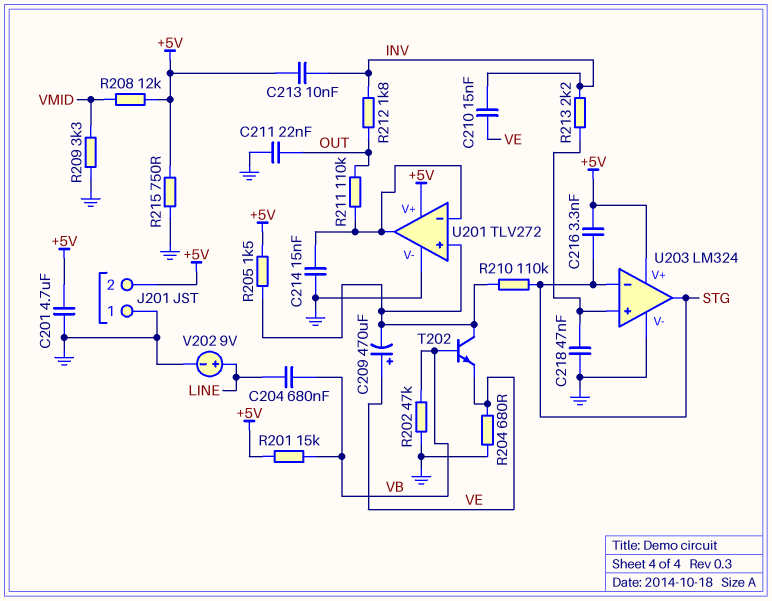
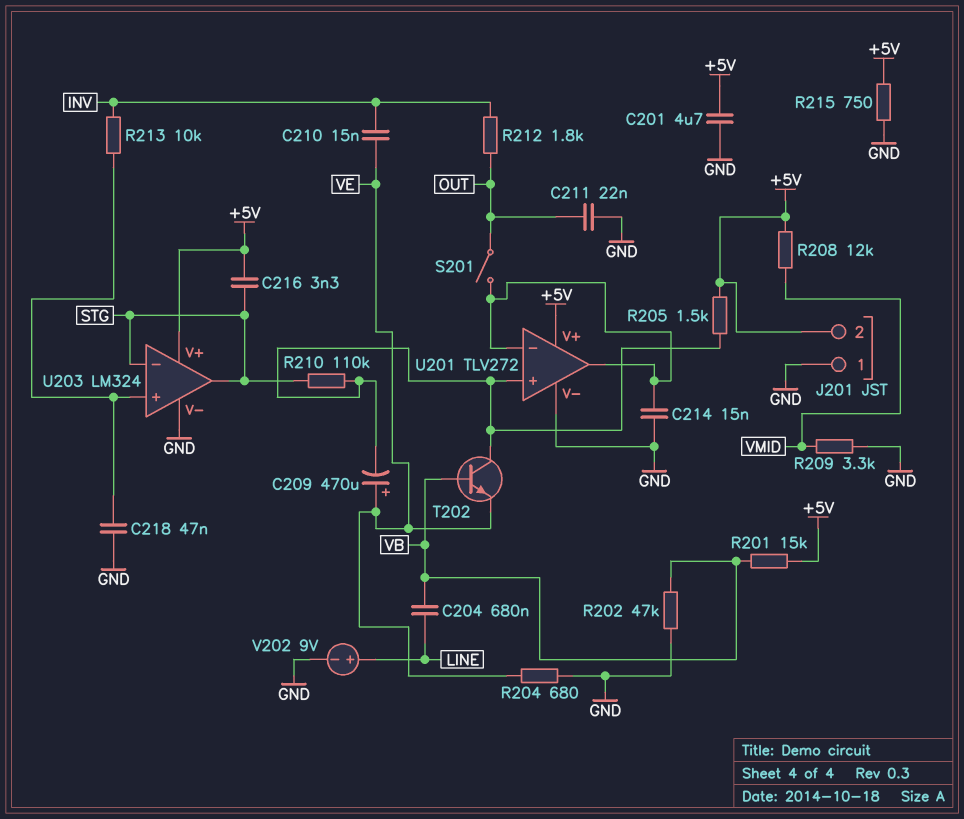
C213: 10nF (+5V, INV) -> none
R211: 110k (OUT, U201/in-) -> none
R213: 2.2k (INV, U203/in+) -> 10k (INV, U203/in+)
S201: none -> switch (OUT, U201/in-)

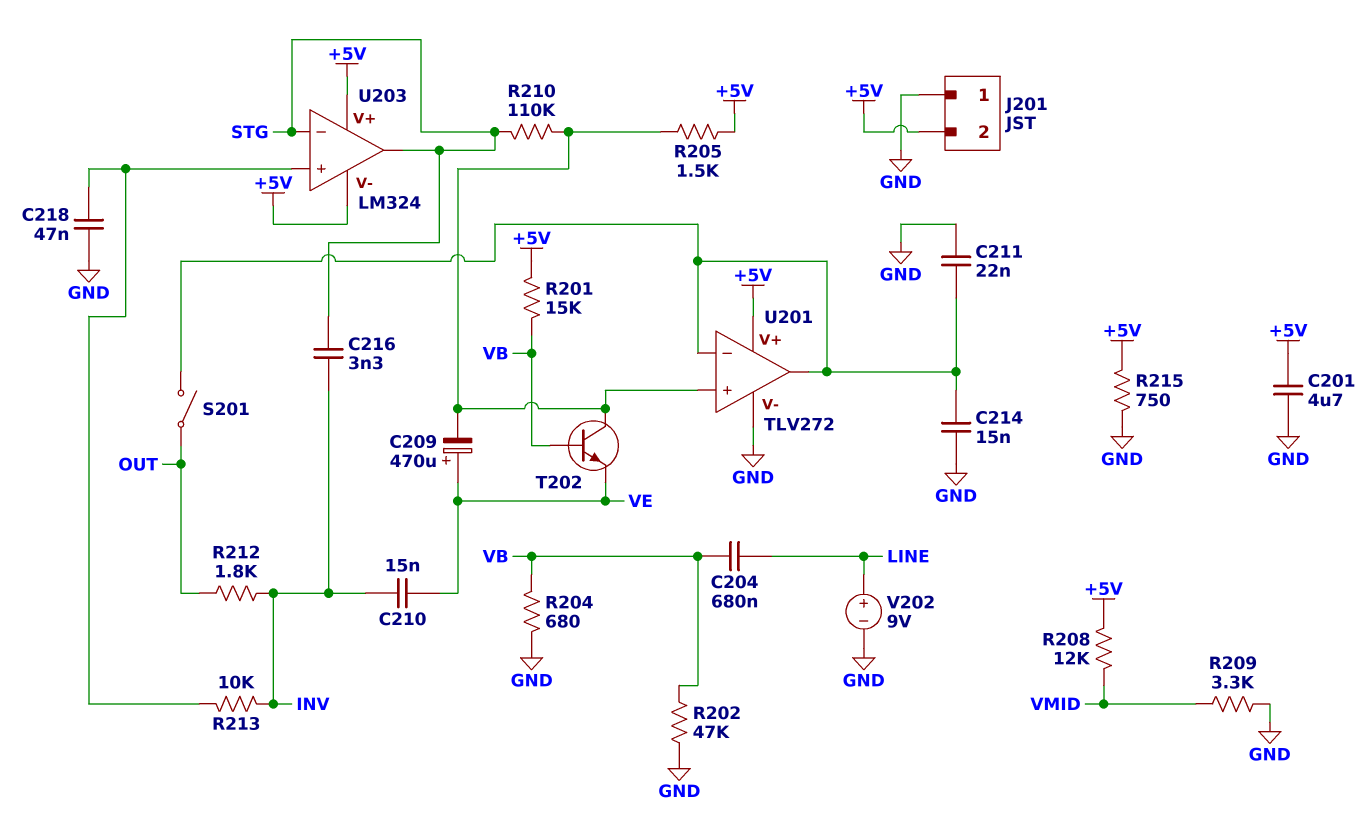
C211: 22nF (GND, OUT) -> 22nF (GND, U201/in-)
C216: 3.3nF (+5V, STG) -> 3.3nF (INV, STG)
R204: 680 (GND, VE) -> 680 (GND, VB)
U203 pin V-: GND -> +5V

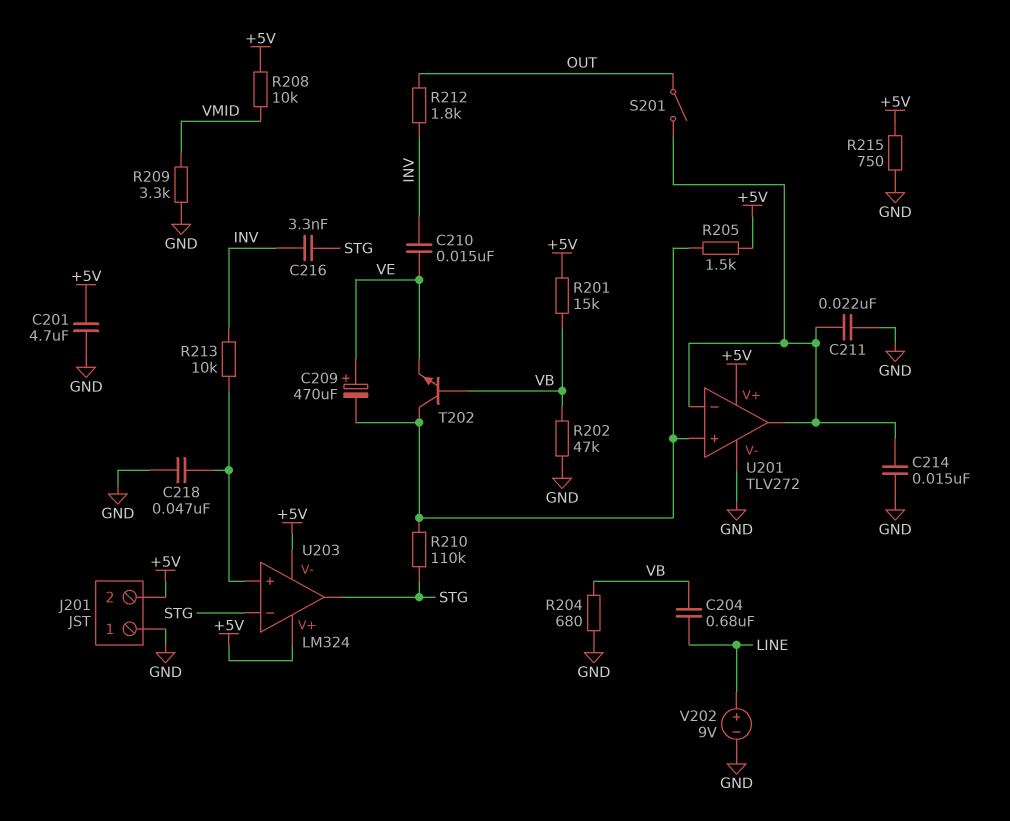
R208: 12k (+5V, VMID) -> 10k (+5V, VMID)

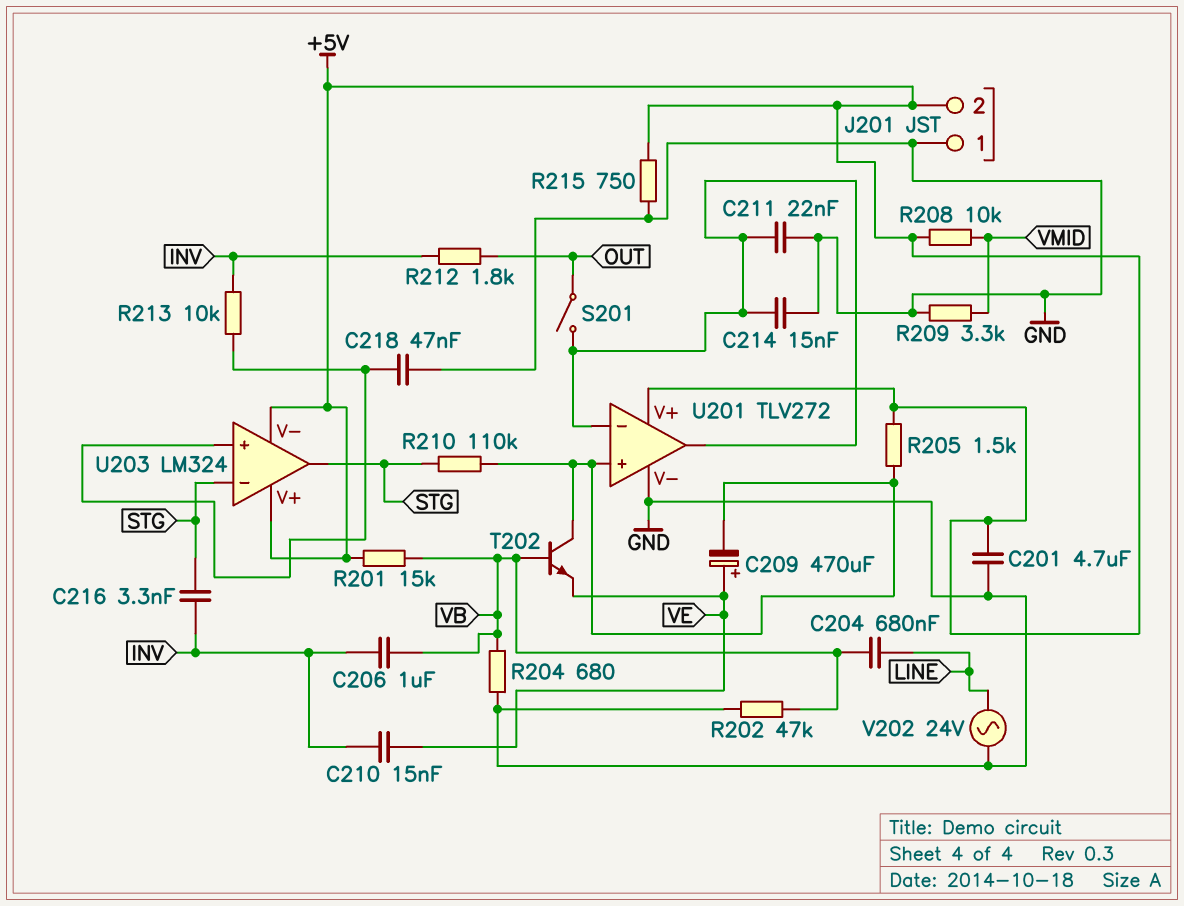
C206: none -> 1uF (INV, VB)
V202: 9V (plus LINE, minus GND) -> AC 24V (GND, LINE)

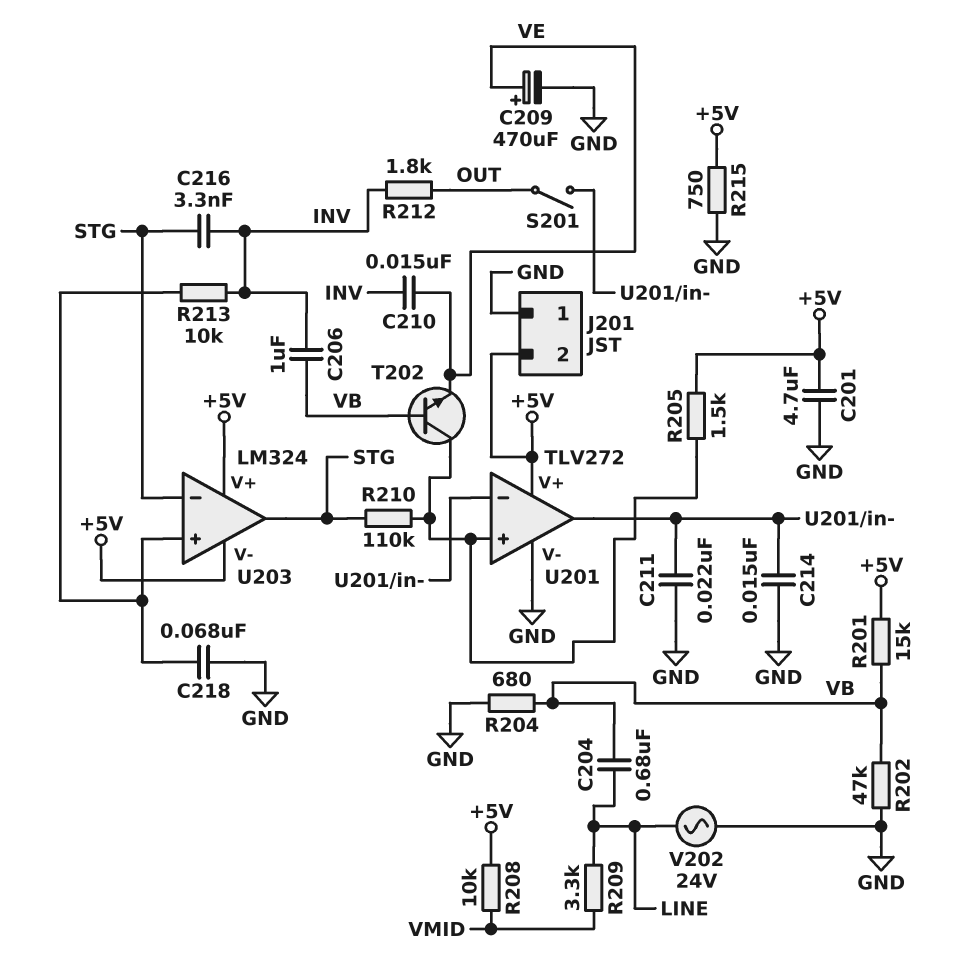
C209: 470uF (plus VE, minus U201/in+) -> 470uF (plus VE, minus GND)
C218: 47nF (GND, U203/in+) -> 68nF (GND, U203/in+)
R209: 3.3k (GND, VMID) -> 3.3k (LINE, VMID)

